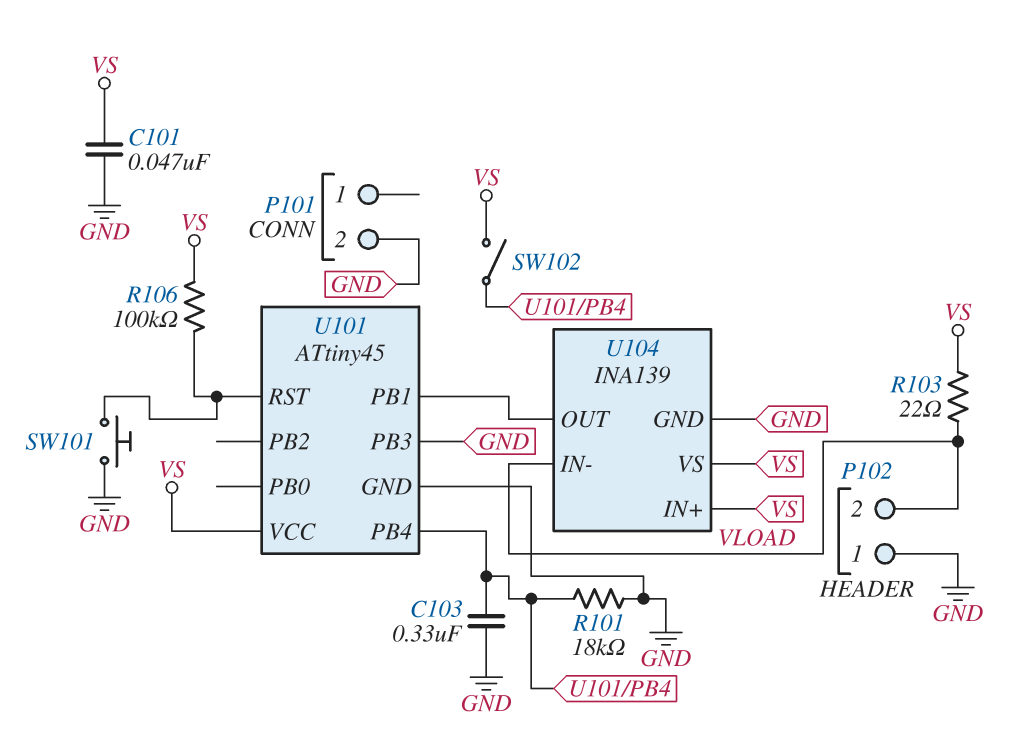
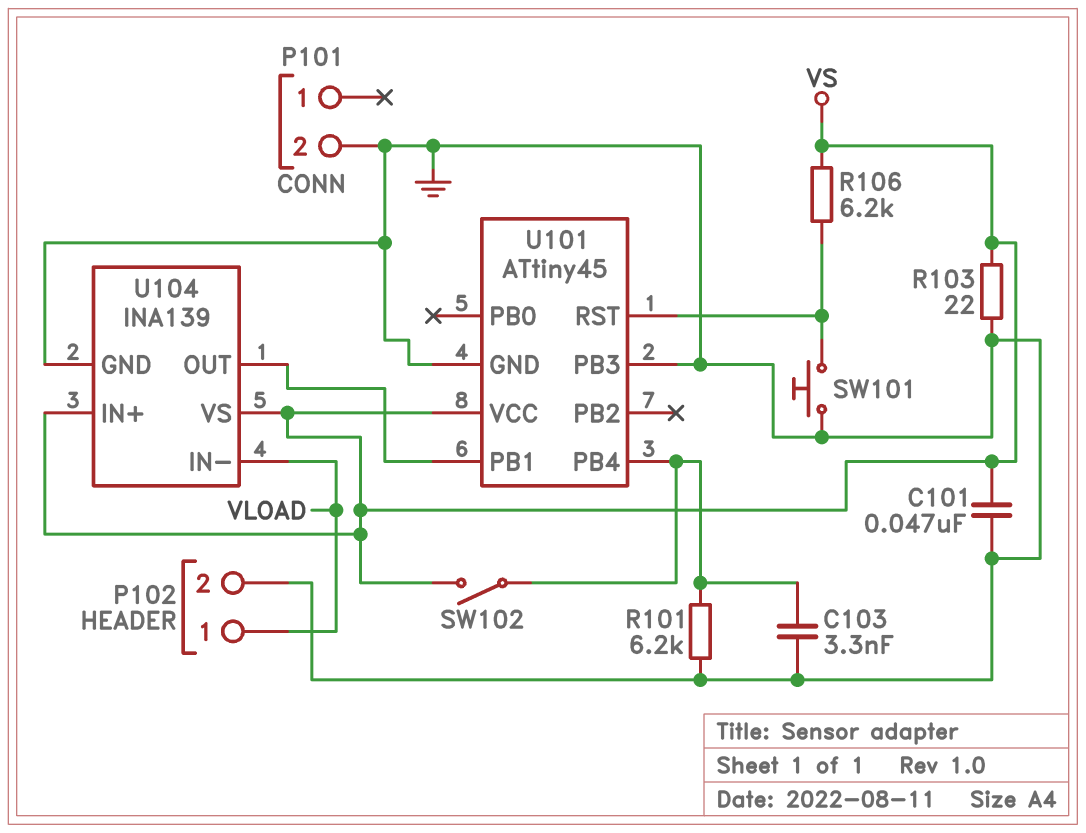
C103: 330nF (GND, U101/PB4) -> 3.3nF (GND, U101/PB4)
P102 pin 1: GND -> VLOAD
P102 pin 2: VLOAD -> GND
R101: 18k (GND, U101/PB4) -> 6.2k (GND, U101/PB4)
R103: 22 (VLOAD, VS) -> 22 (GND, VS)
R106: 100k (U101/RST, VS) -> 6.2k (U101/RST, VS)

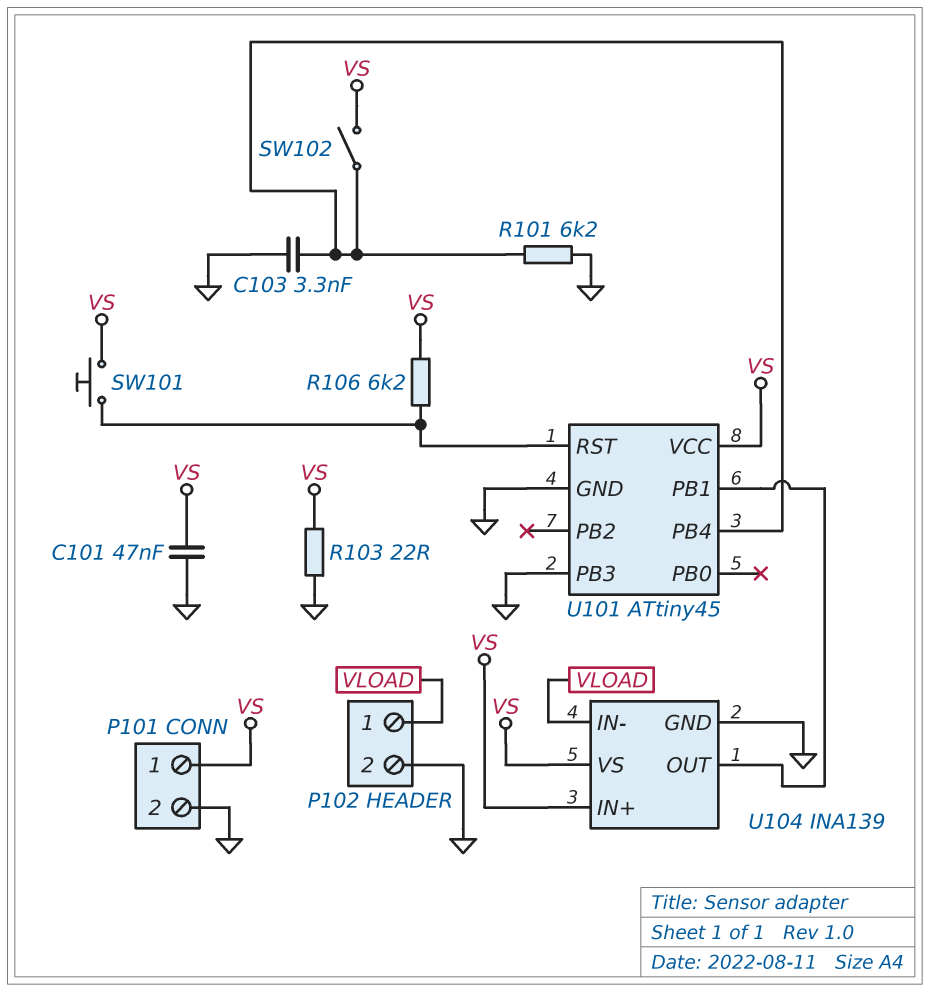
P101 pin 1: none -> VS
SW101: button (GND, U101/RST) -> button (U101/RST, VS)

